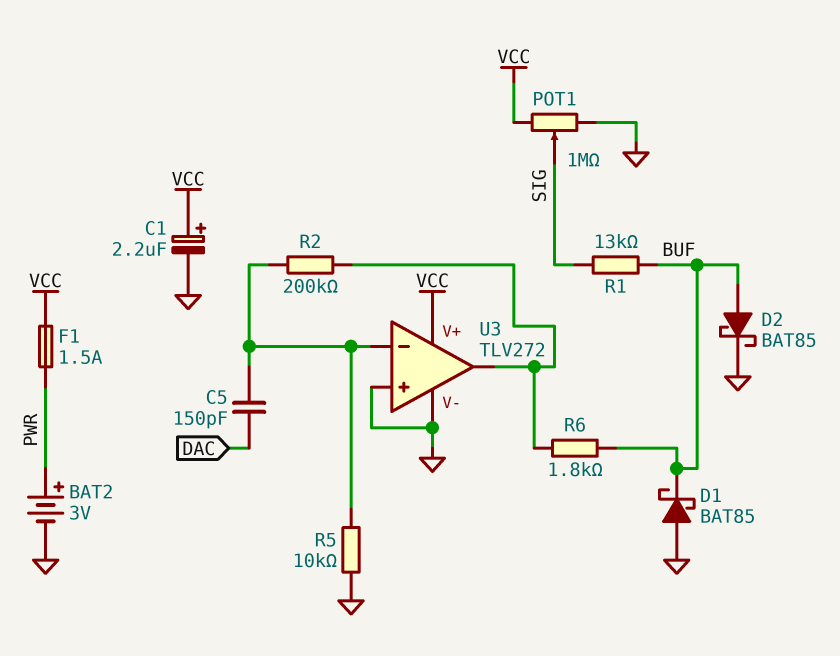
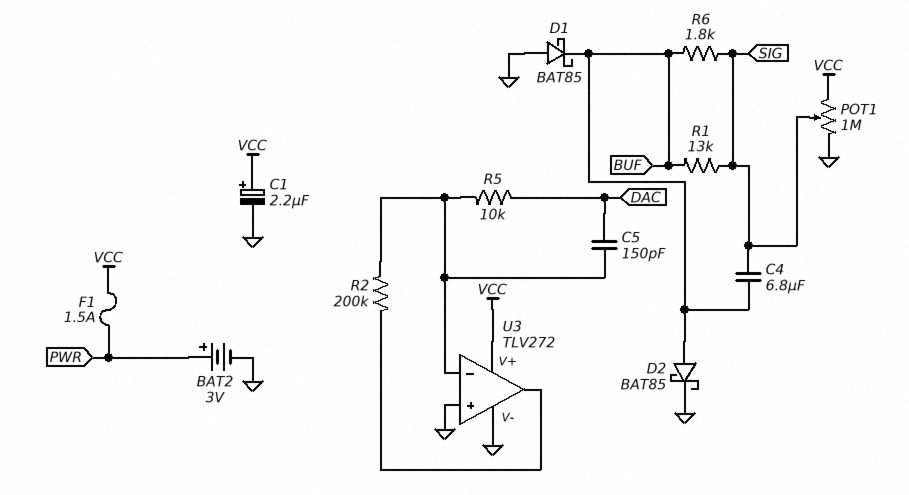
C4: none -> 6.8uF (BUF, SIG)
R5: 10k (GND, U3/in-) -> 10k (DAC, U3/in-)
R6: 1.8k (BUF, U3/out) -> 1.8k (BUF, SIG)

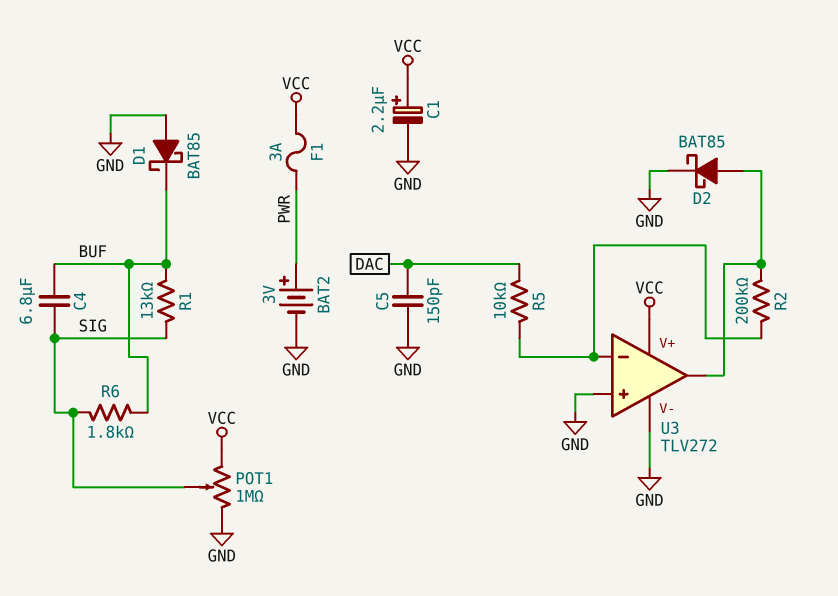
C5: 150pF (DAC, U3/in-) -> 150pF (DAC, GND)
D2: schottky BAT85 (A BUF, K GND) -> schottky BAT85 (A U3/out, K GND)
F1: 1.5A (PWR, VCC) -> 3A (PWR, VCC)

